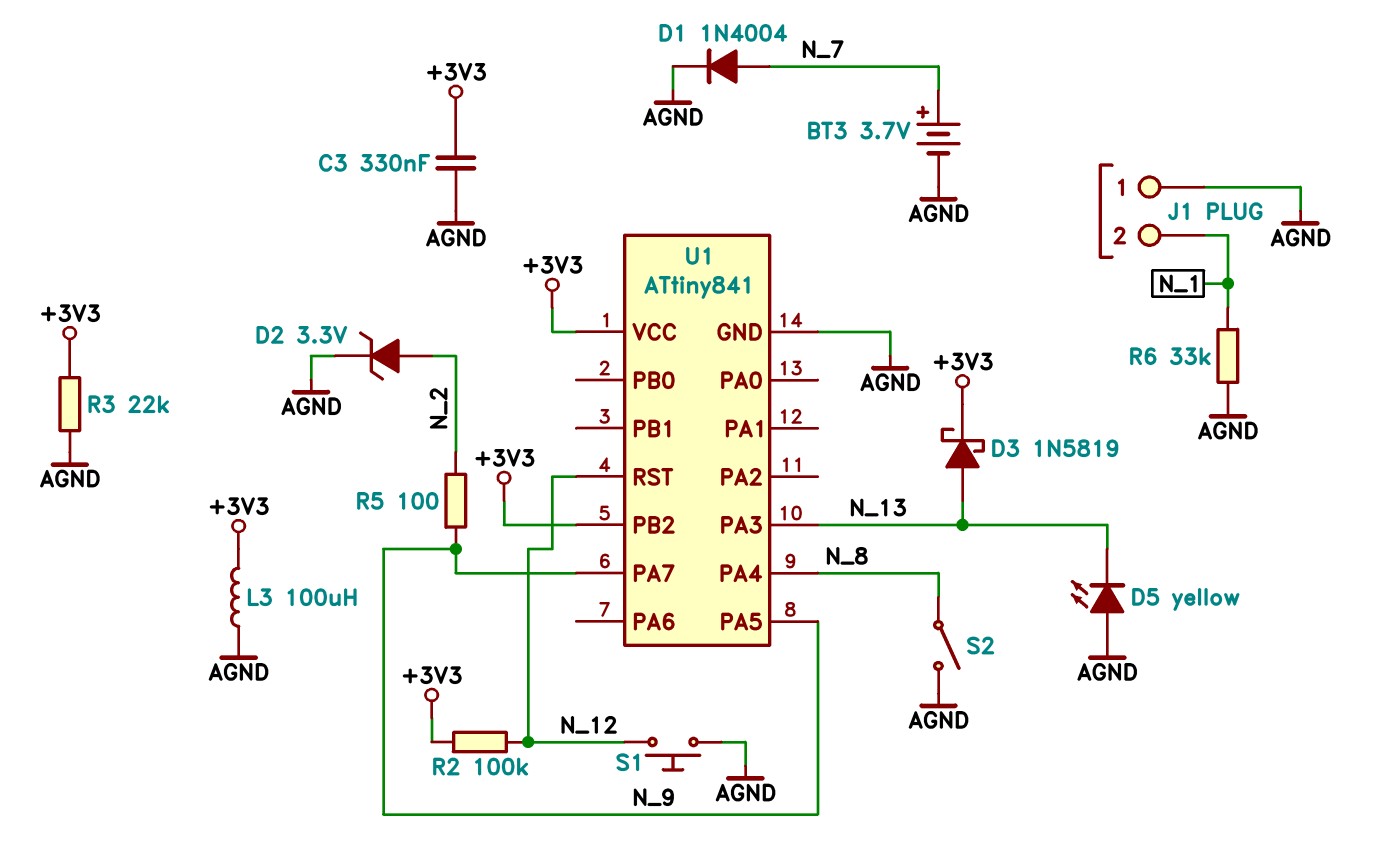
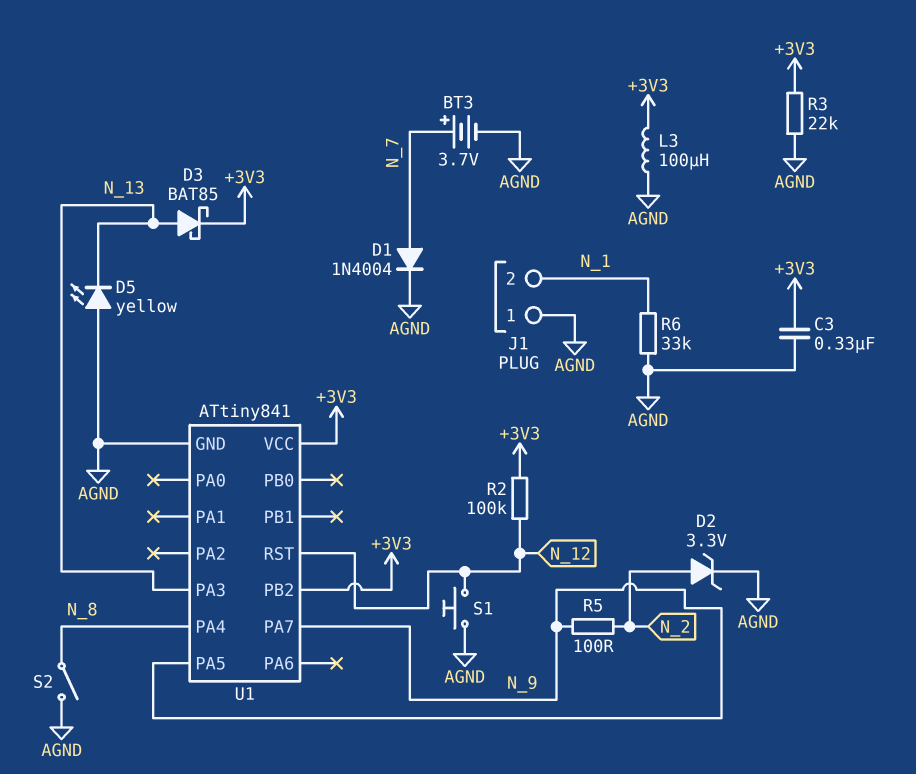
D3: schottky 1N5819 (A N_13, K +3V3) -> schottky BAT85 (A N_13, K +3V3)

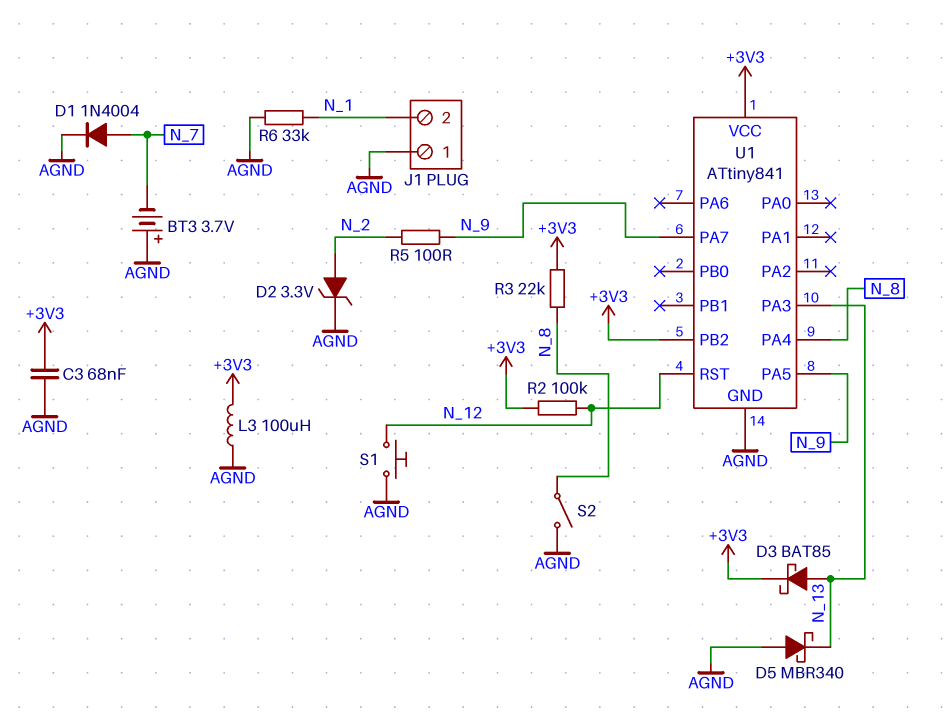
BT3: 3.7V (plus N_7, minus AGND) -> 3.7V (plus AGND, minus N_7)
C3: 330nF (+3V3, AGND) -> 68nF (+3V3, AGND)
D5: LED yellow (A AGND, K N_13) -> schottky MBR340 (A AGND, K N_13)
R3: 22k (+3V3, AGND) -> 22k (+3V3, N_8)

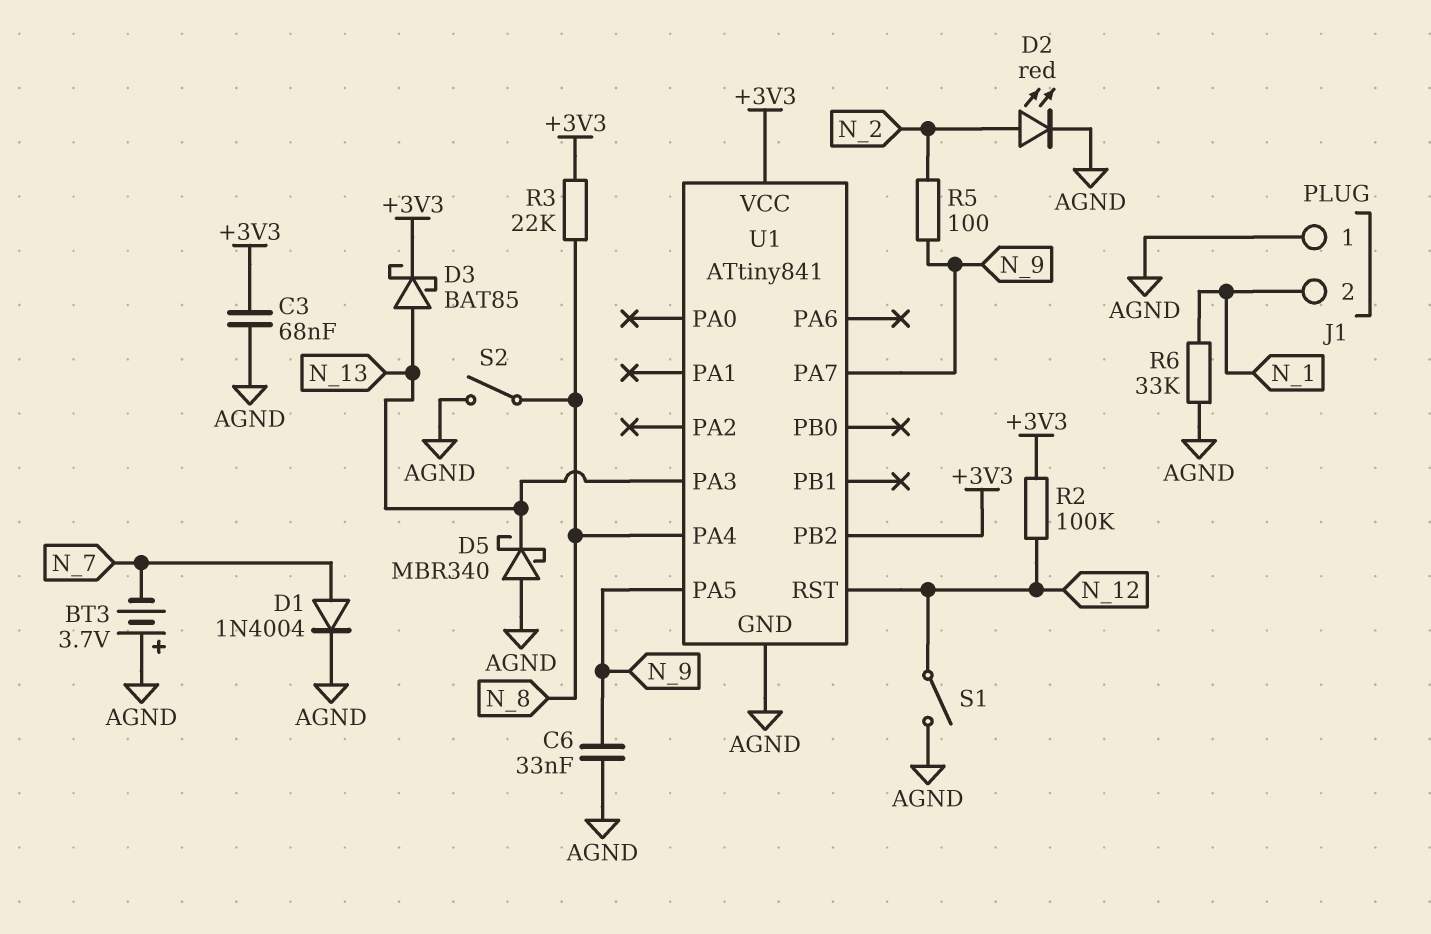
C6: none -> 33nF (AGND, N_9)
D2: zener 3.3V (A N_2, K AGND) -> LED red (A N_2, K AGND)
L3: 100uH (+3V3, AGND) -> none
S1: button (AGND, N_12) -> switch (AGND, N_12)

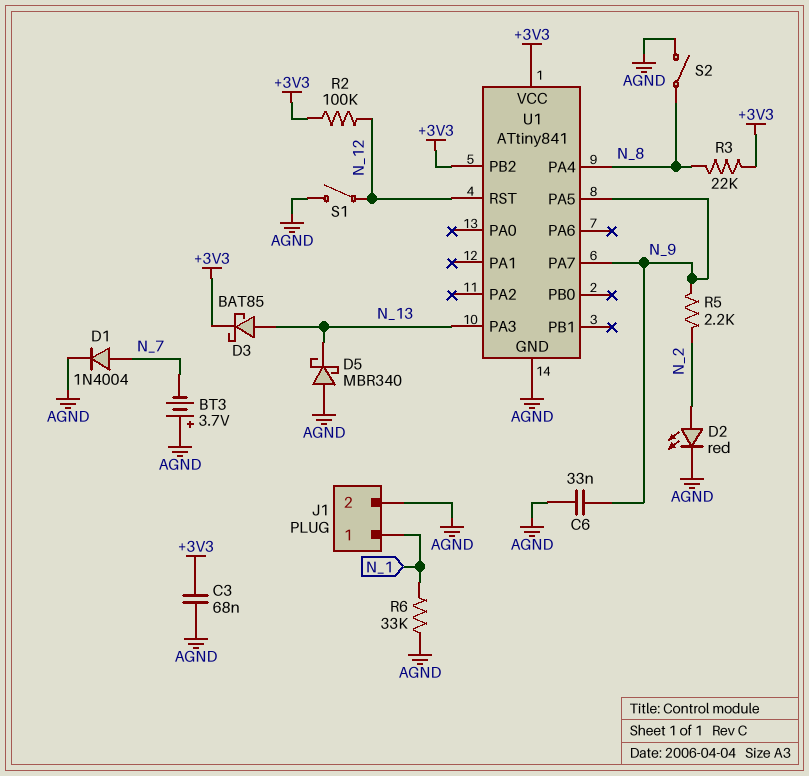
J1 pin 1: AGND -> N_1
J1 pin 2: N_1 -> AGND
R5: 100 (N_2, N_9) -> 2.2k (N_2, N_9)

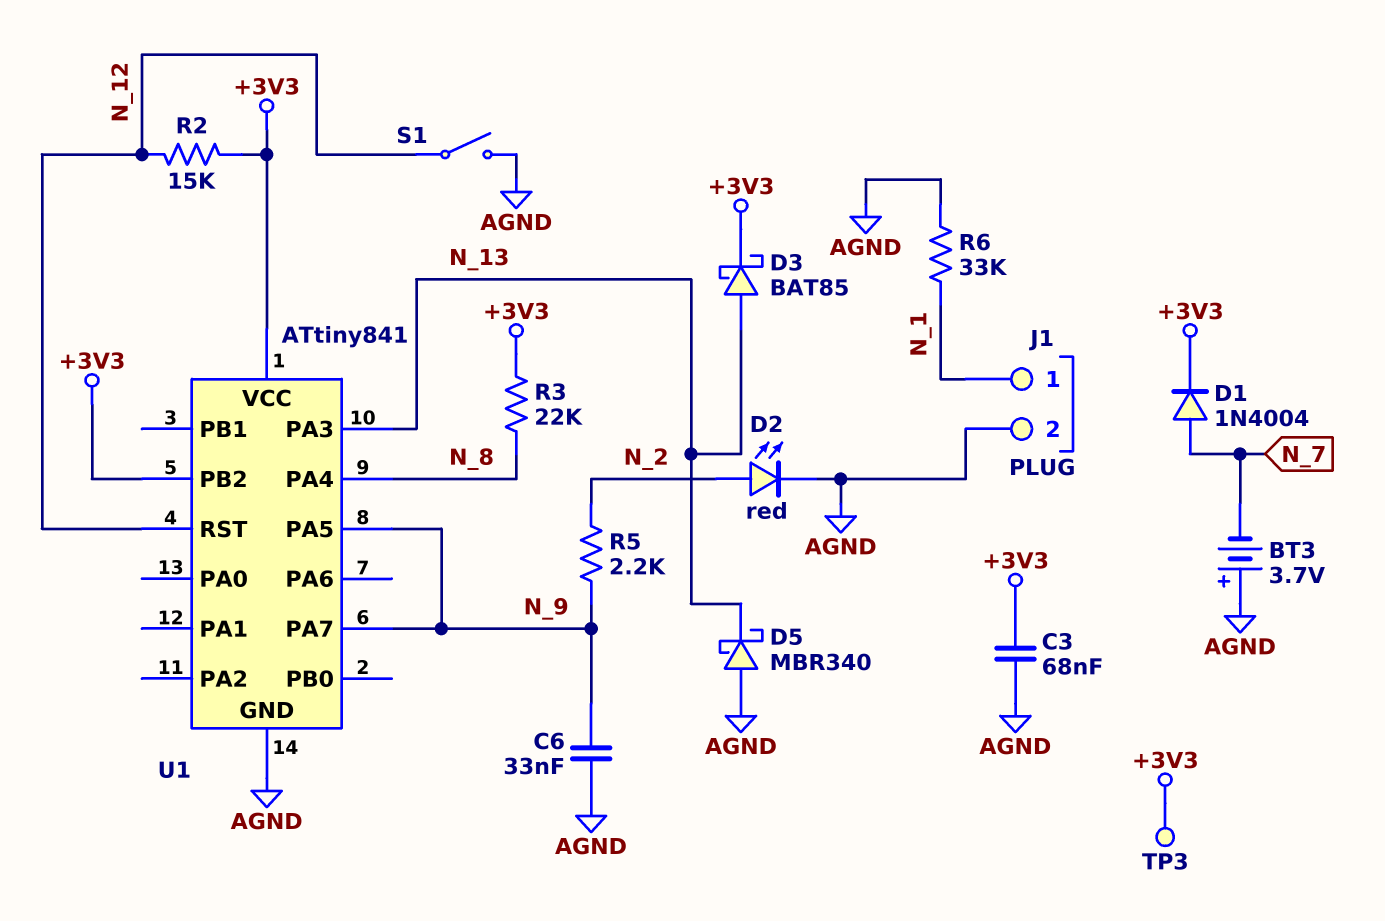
D1: diode 1N4004 (A N_7, K AGND) -> diode 1N4004 (A N_7, K +3V3)
R2: 100k (+3V3, N_12) -> 15k (+3V3, N_12)
S2: switch (AGND, N_8) -> none
TP3: none -> test point (+3V3)

